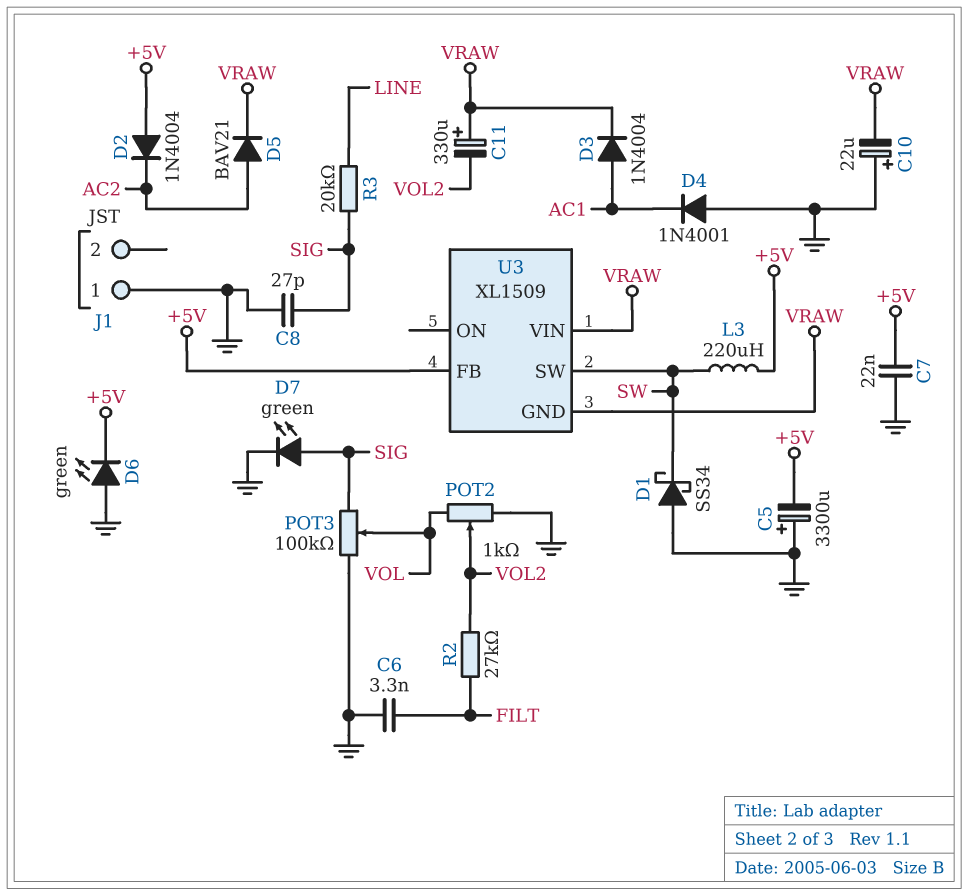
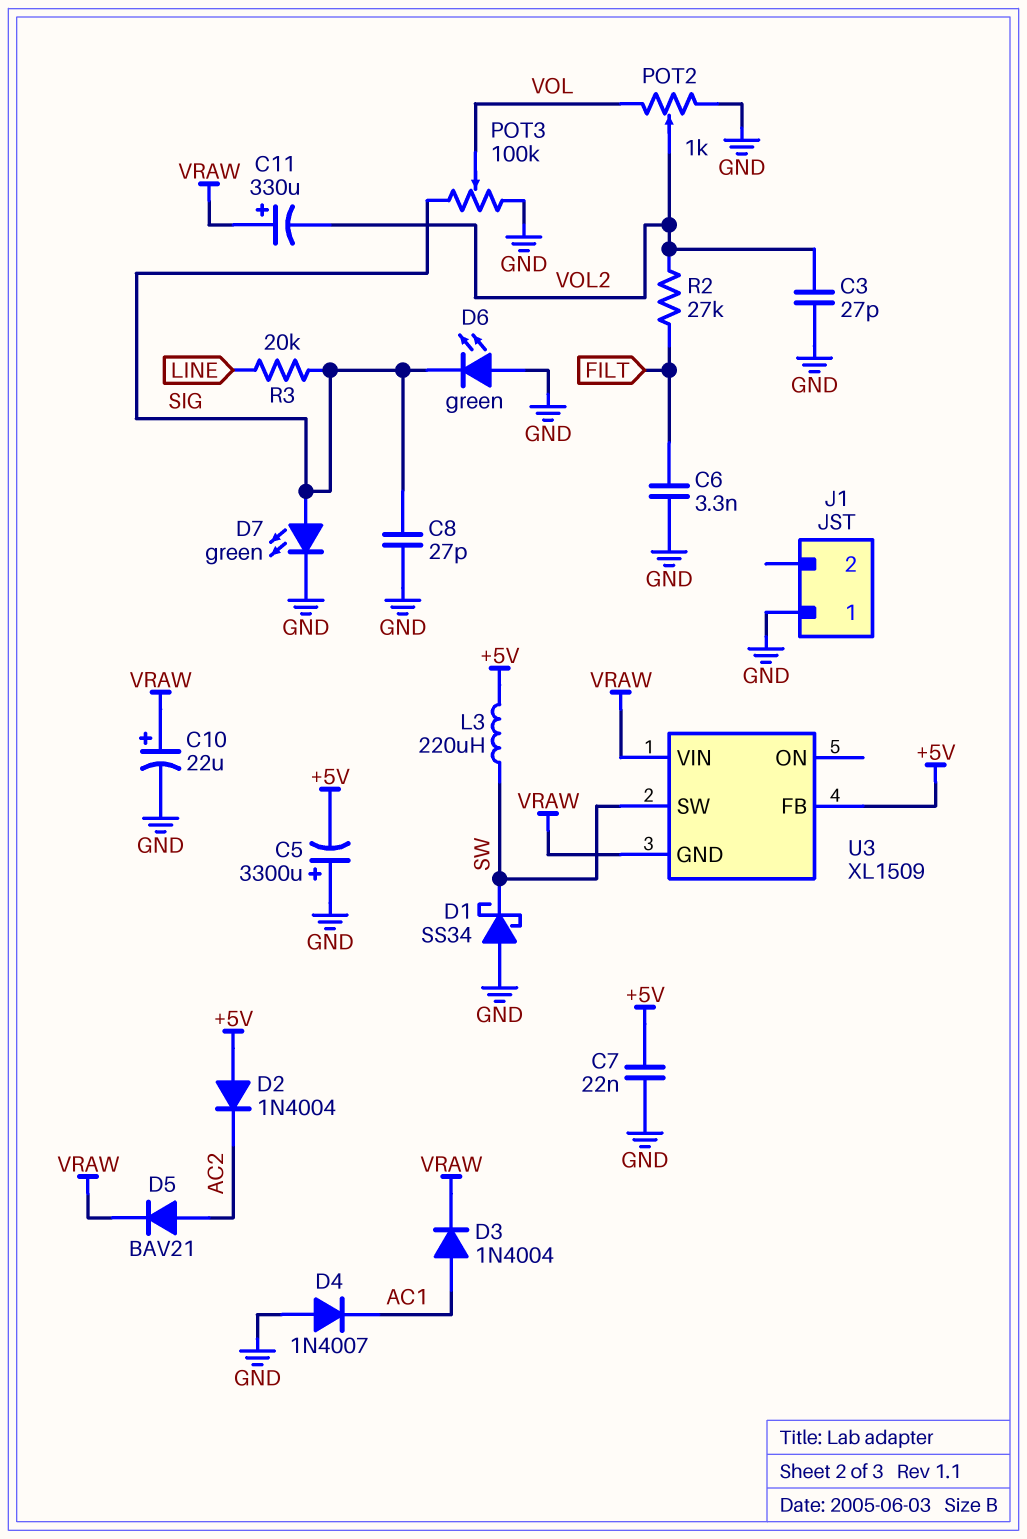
C3: none -> 27pF (GND, VOL2)
C10: 22uF (plus GND, minus VRAW) -> 22uF (plus VRAW, minus GND)
D4: diode 1N4001 (A GND, K AC1) -> diode 1N4007 (A GND, K AC1)
D6: LED green (A GND, K +5V) -> LED green (A GND, K SIG)

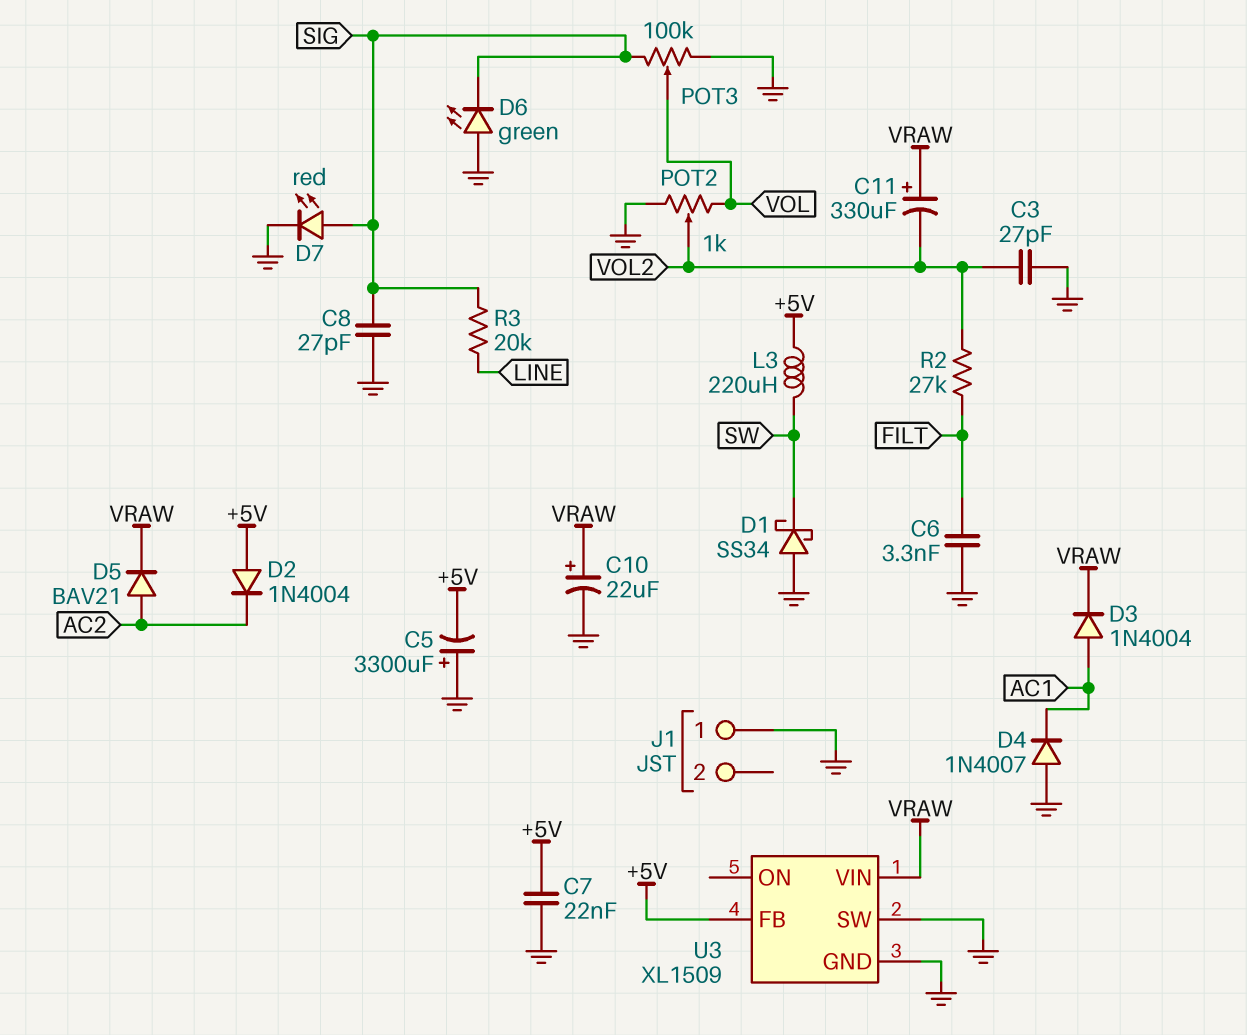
D7: LED green (A SIG, K GND) -> LED red (A SIG, K GND)
U3 pin GND: VRAW -> GND
U3 pin SW: SW -> GND

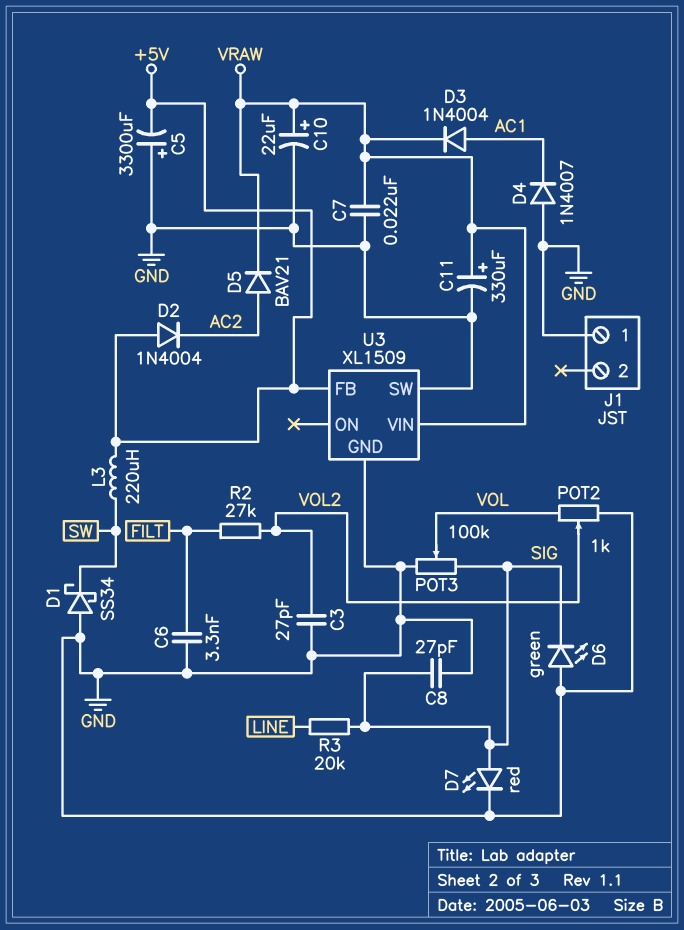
C7: 22nF (+5V, GND) -> 22nF (GND, VRAW)
C11: 330uF (plus VRAW, minus VOL2) -> 330uF (plus VRAW, minus GND)

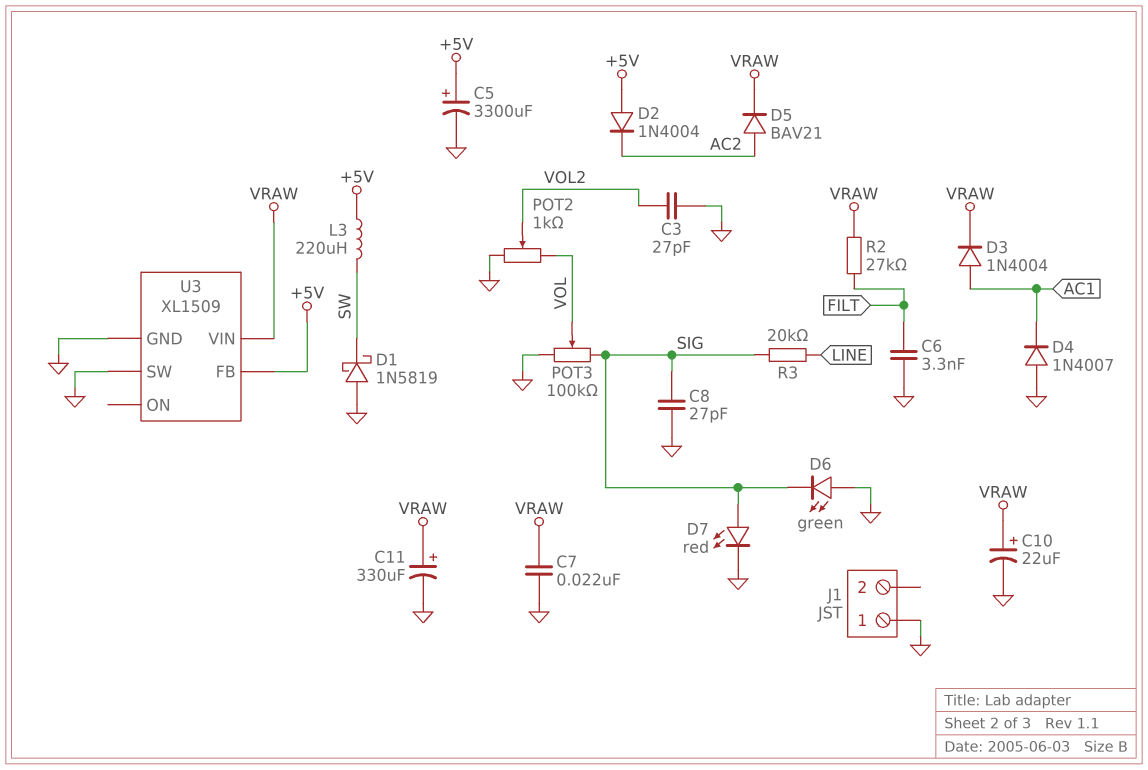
C5: 3300uF (plus GND, minus +5V) -> 3300uF (plus +5V, minus GND)
D1: schottky SS34 (A GND, K SW) -> schottky 1N5819 (A GND, K SW)
R2: 27k (FILT, VOL2) -> 27k (FILT, VRAW)

